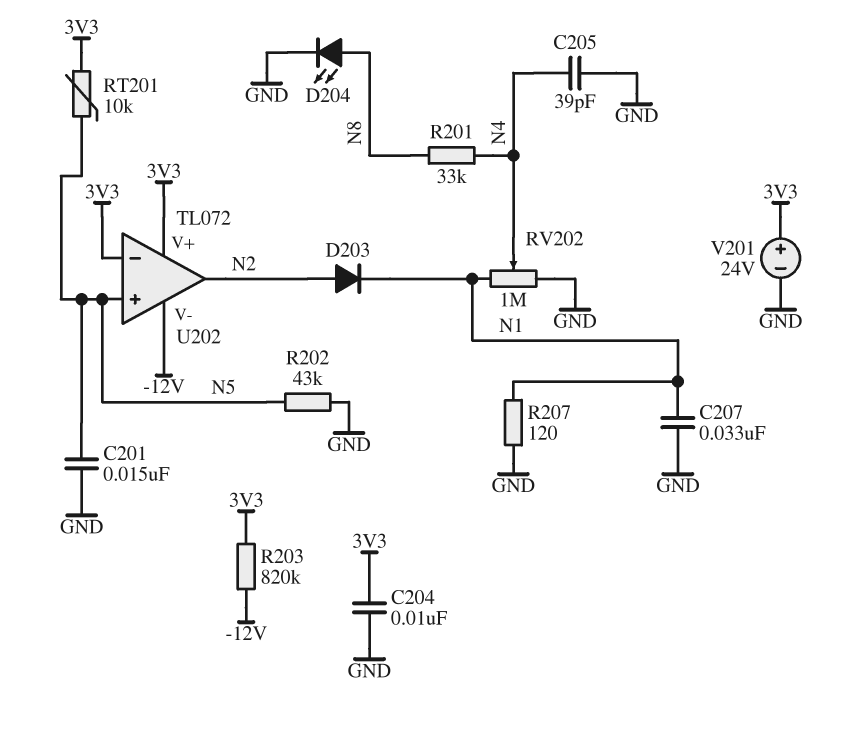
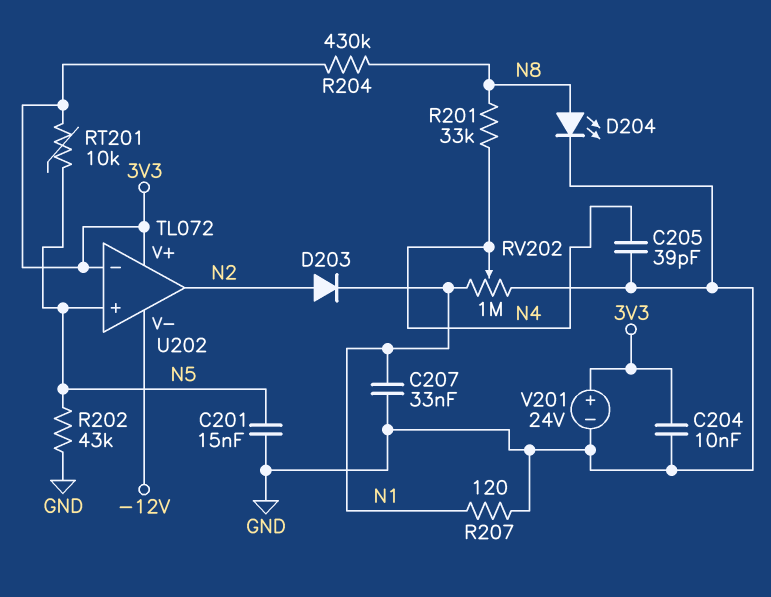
R203: 820k (-12V, 3V3) -> none
R204: none -> 430k (3V3, N8)

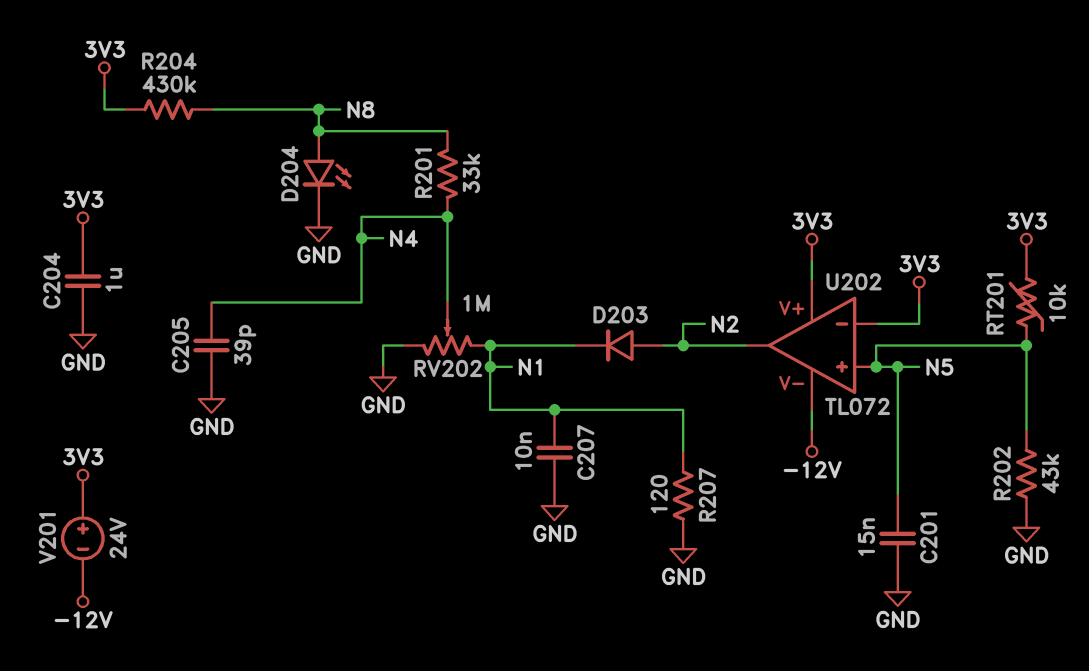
C204: 10nF (3V3, GND) -> 1uF (3V3, GND)
C207: 33nF (GND, N1) -> 10nF (GND, N1)
V201: 24V (plus 3V3, minus GND) -> 24V (plus 3V3, minus -12V)

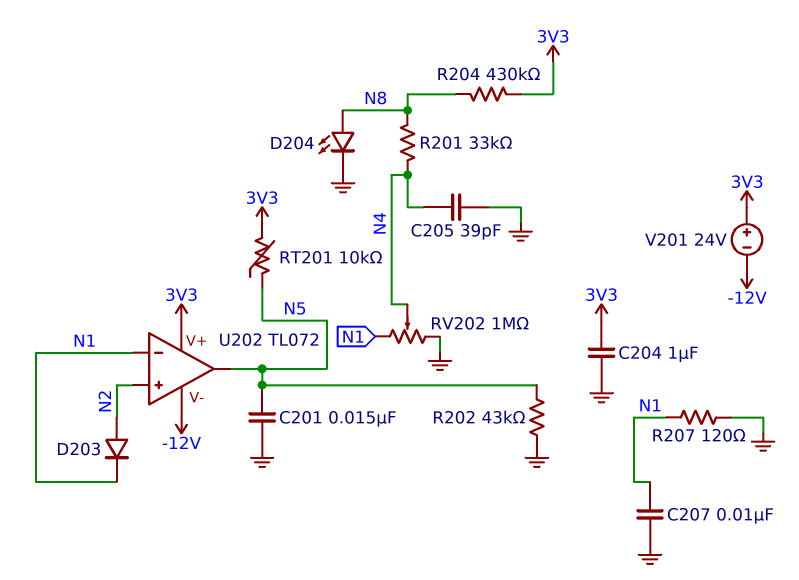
U202 pin in+: N5 -> N2
U202 pin in-: 3V3 -> N1
U202 pin out: N2 -> N5

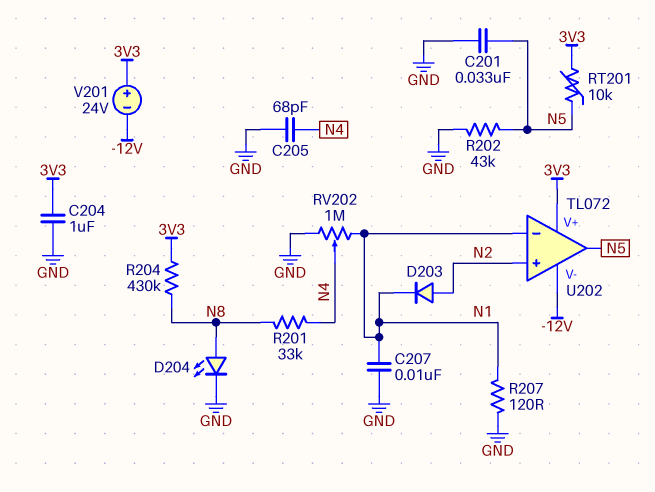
C201: 15nF (GND, N5) -> 33nF (GND, N5)
C205: 39pF (GND, N4) -> 68pF (GND, N4)

